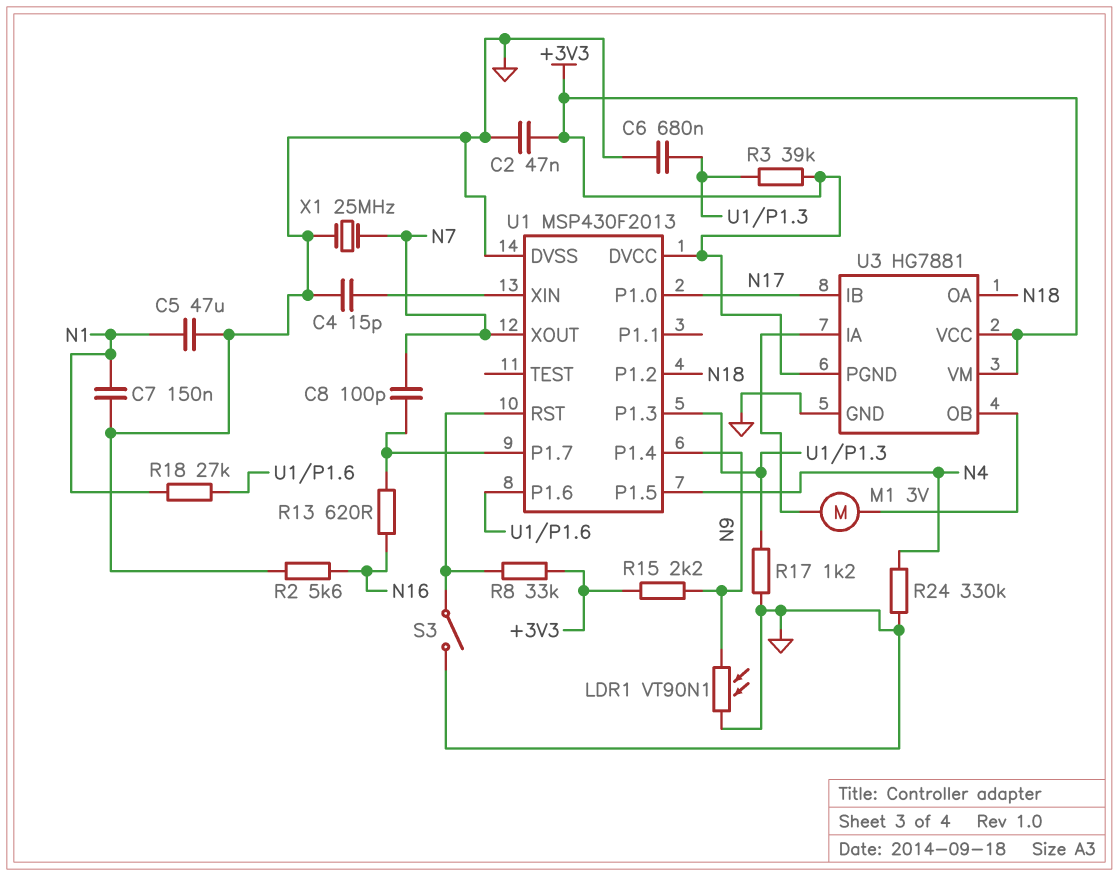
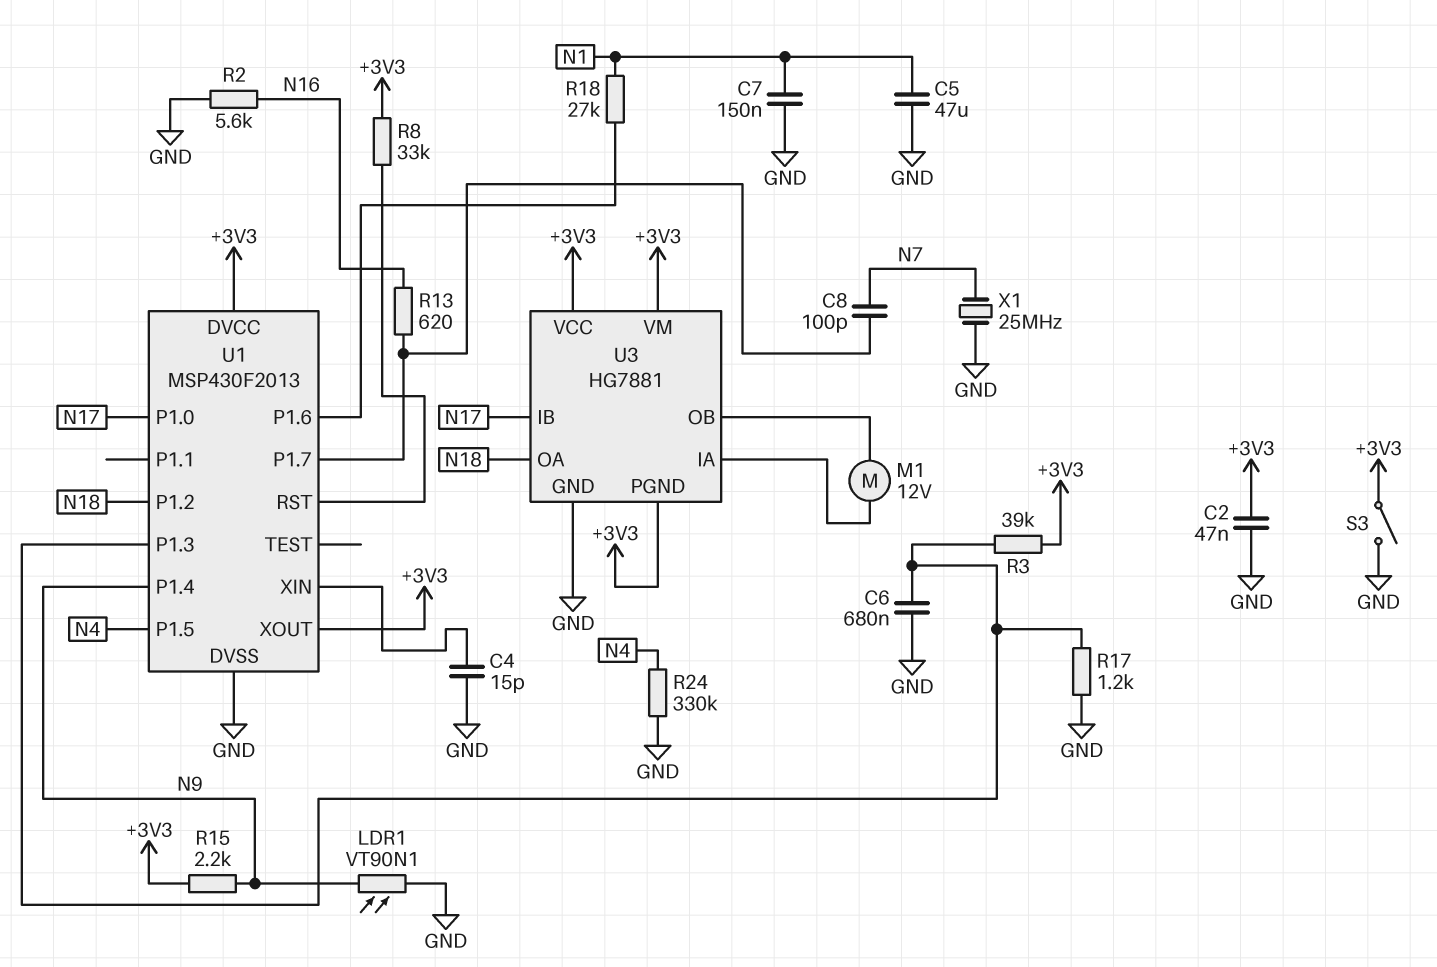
M1: motor 3V (U3/IA, U3/OB) -> motor 12V (U3/IA, U3/OB)
S3: switch (GND, U1/RST) -> switch (+3V3, GND)
U1 pin XOUT: N7 -> +3V3

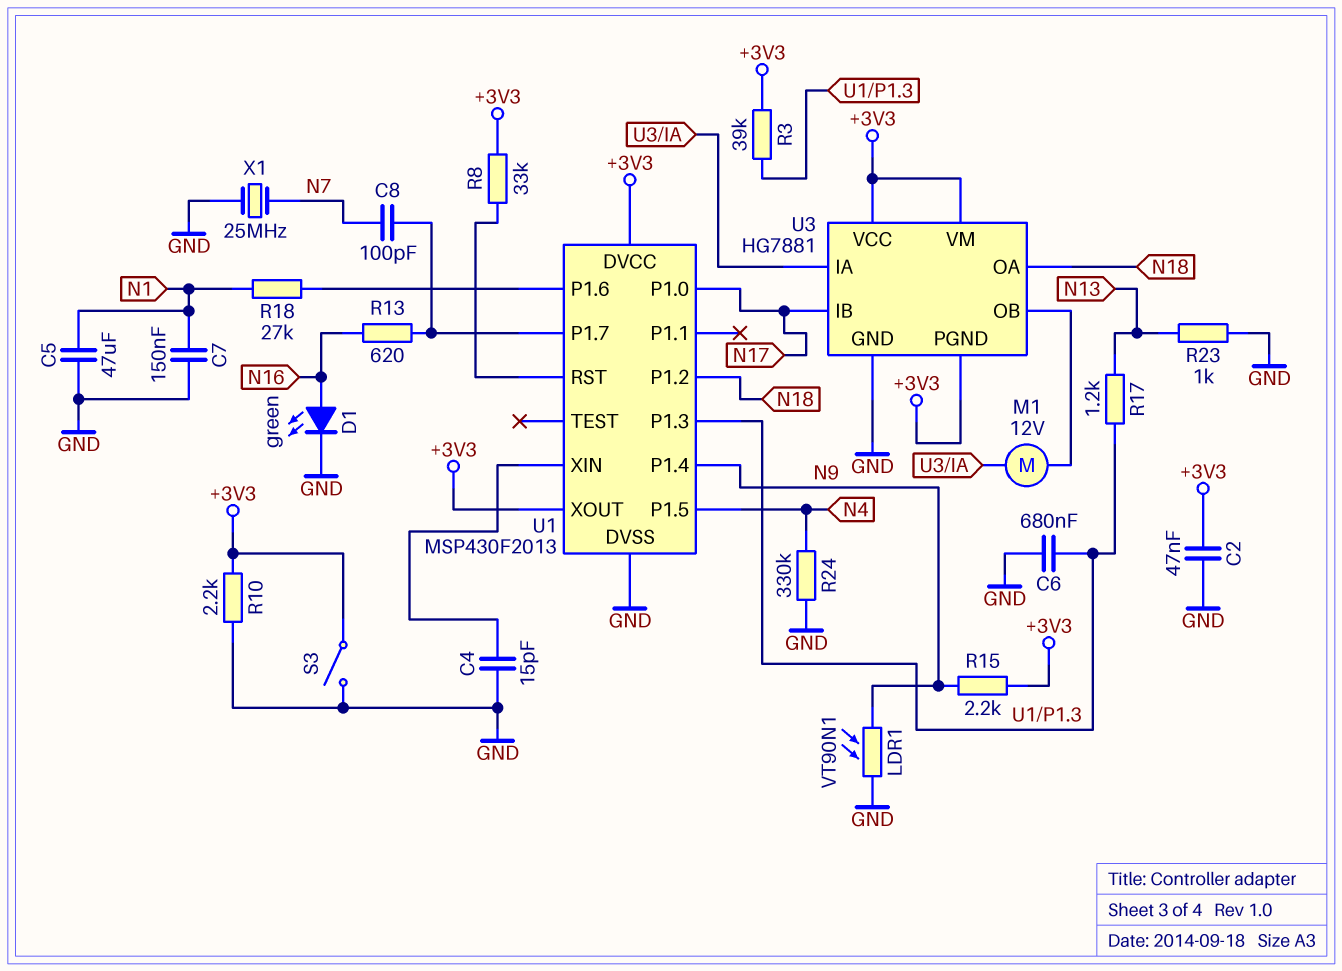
D1: none -> LED green (A N16, K GND)
R2: 5.6k (GND, N16) -> none
R10: none -> 2.2k (+3V3, GND)
R17: 1.2k (GND, U1/P1.3) -> 1.2k (N13, U1/P1.3)
R23: none -> 1k (GND, N13)

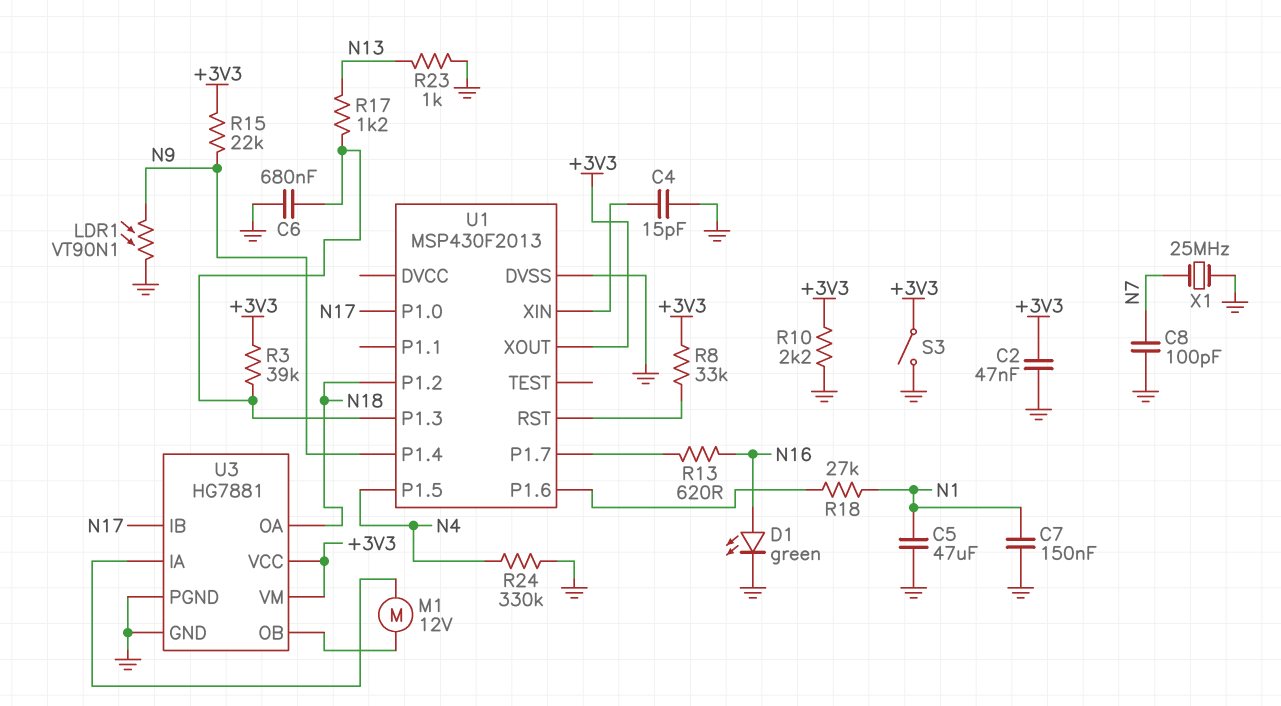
C8: 100pF (N7, U1/P1.7) -> 100pF (GND, N7)
R15: 2.2k (+3V3, N9) -> 22k (+3V3, N9)
U1 pin DVCC: +3V3 -> none
U3 pin PGND: +3V3 -> GND

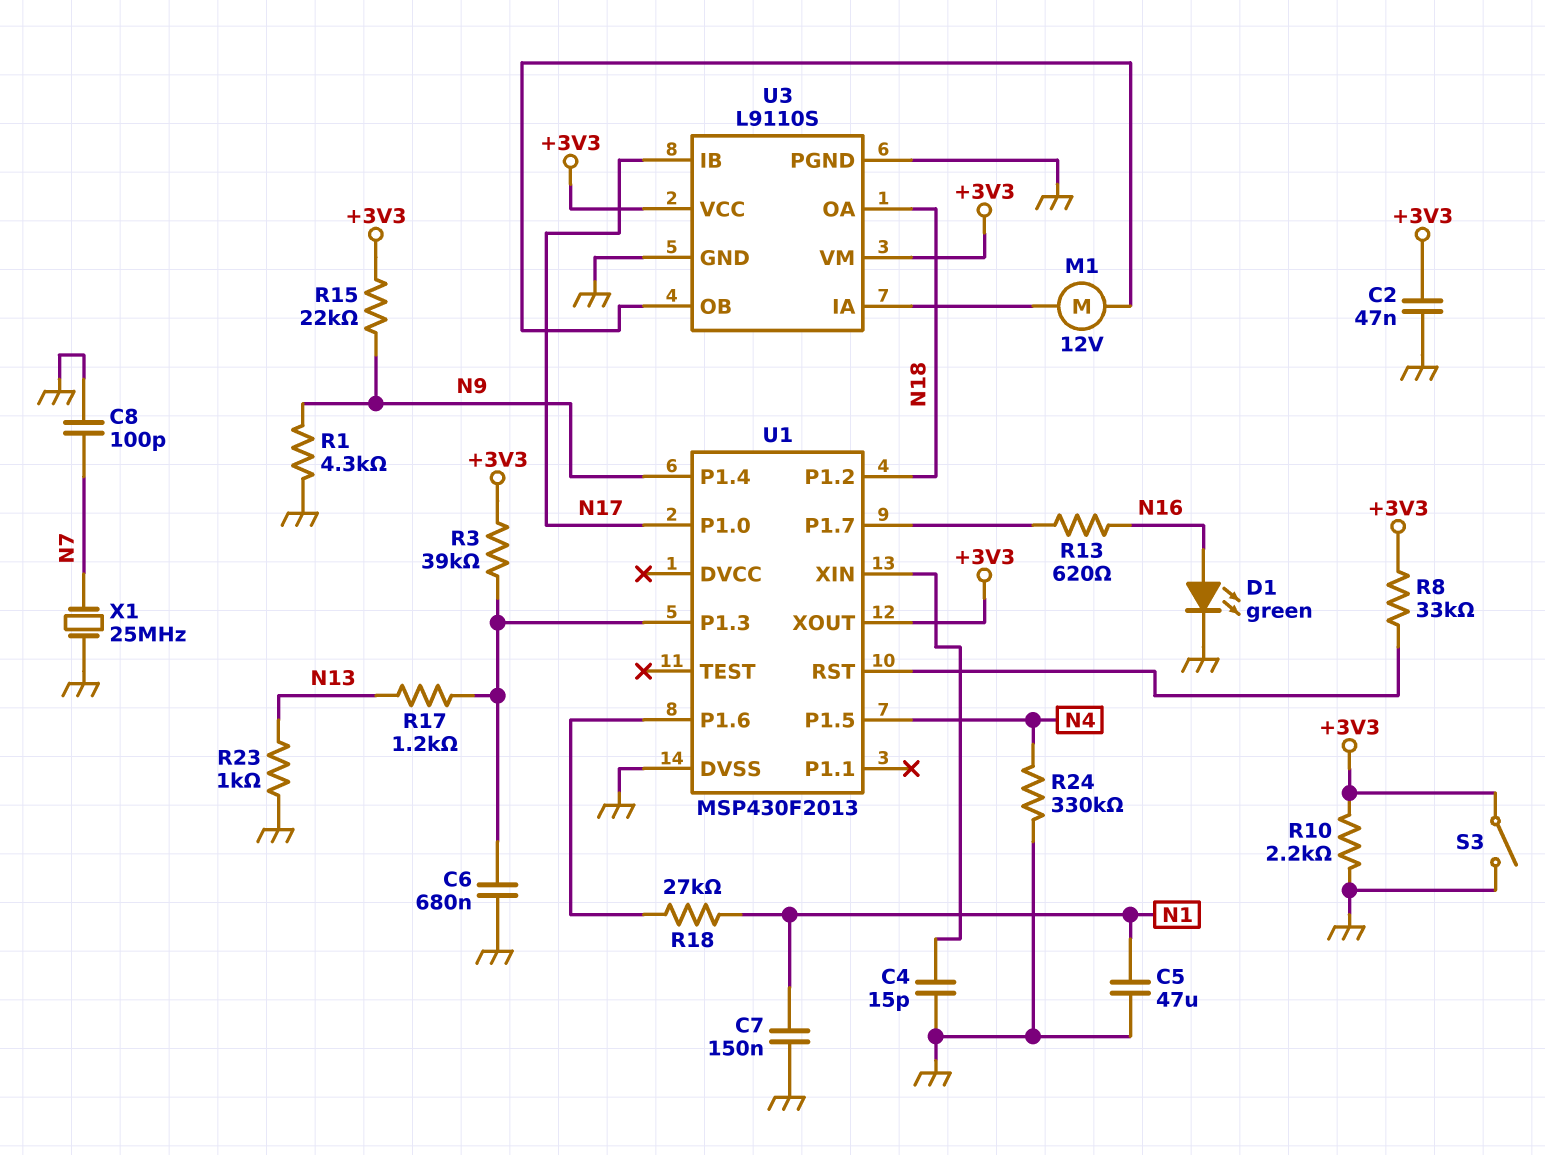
LDR1: VT90N1 (GND, N9) -> none
R1: none -> 4.3k (GND, N9)
U3: HG7881 -> L9110S

